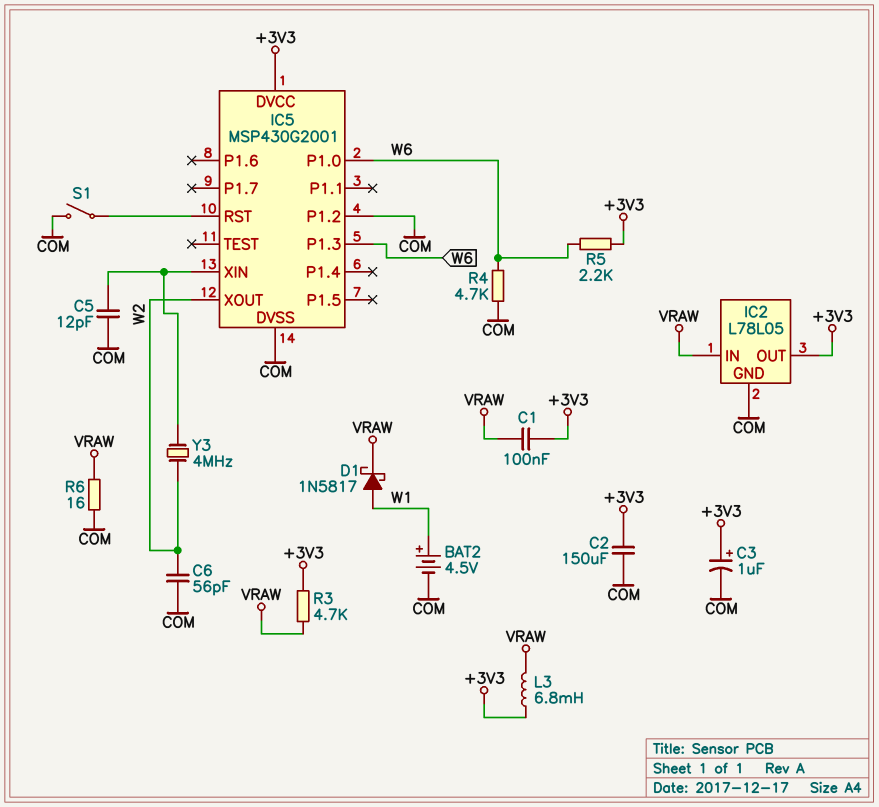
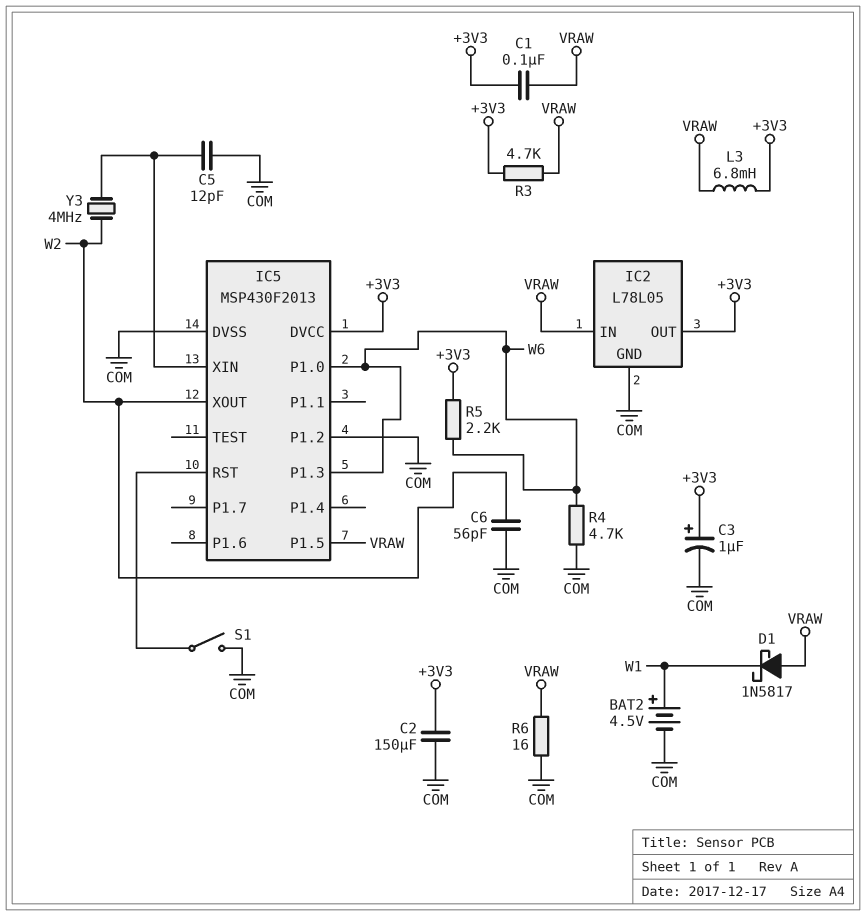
D1: schottky 1N5817 (A W1, K VRAW) -> schottky 1N5817 (A VRAW, K W1)
IC5: MSP430G2001 -> MSP430F2013
IC5 pin P1.5: none -> VRAW

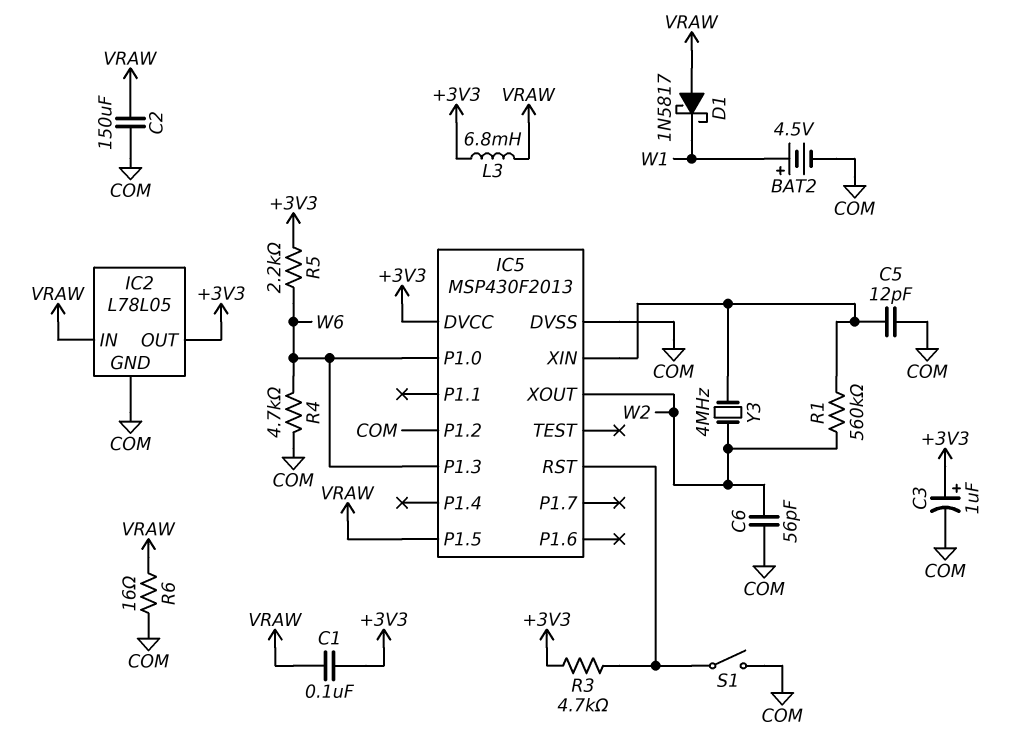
C2: 150uF (+3V3, COM) -> 150uF (COM, VRAW)
R1: none -> 560k (IC5/XIN, W2)
R3: 4.7k (+3V3, VRAW) -> 4.7k (+3V3, IC5/RST)

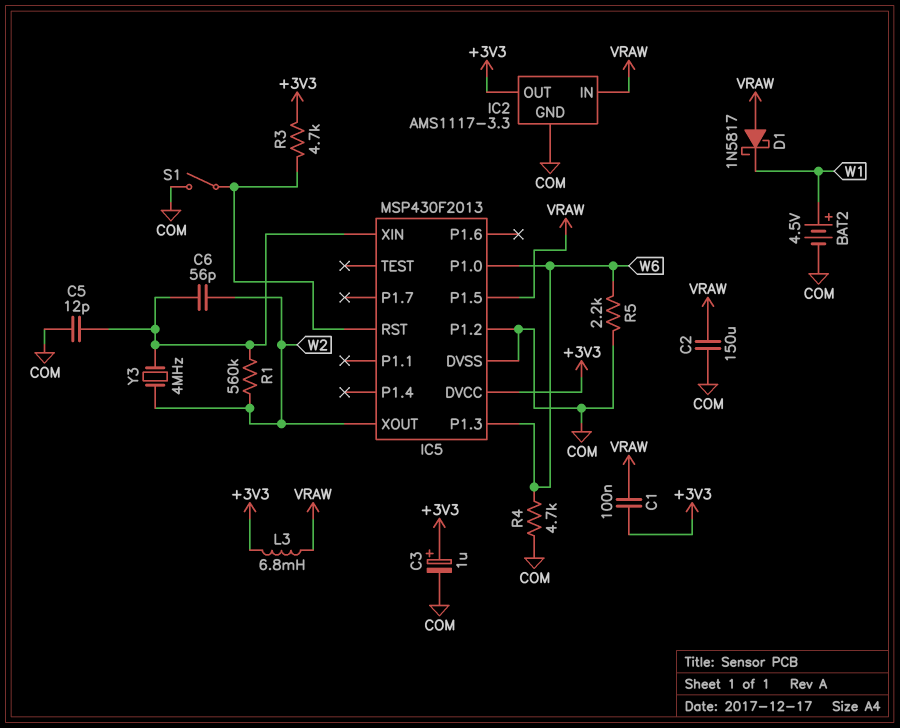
C6: 56pF (COM, W2) -> 56pF (IC5/XIN, W2)
IC2: L78L05 -> AMS1117-3.3
R5: 2.2k (+3V3, W6) -> 2.2k (COM, W6)
R6: 16 (COM, VRAW) -> none

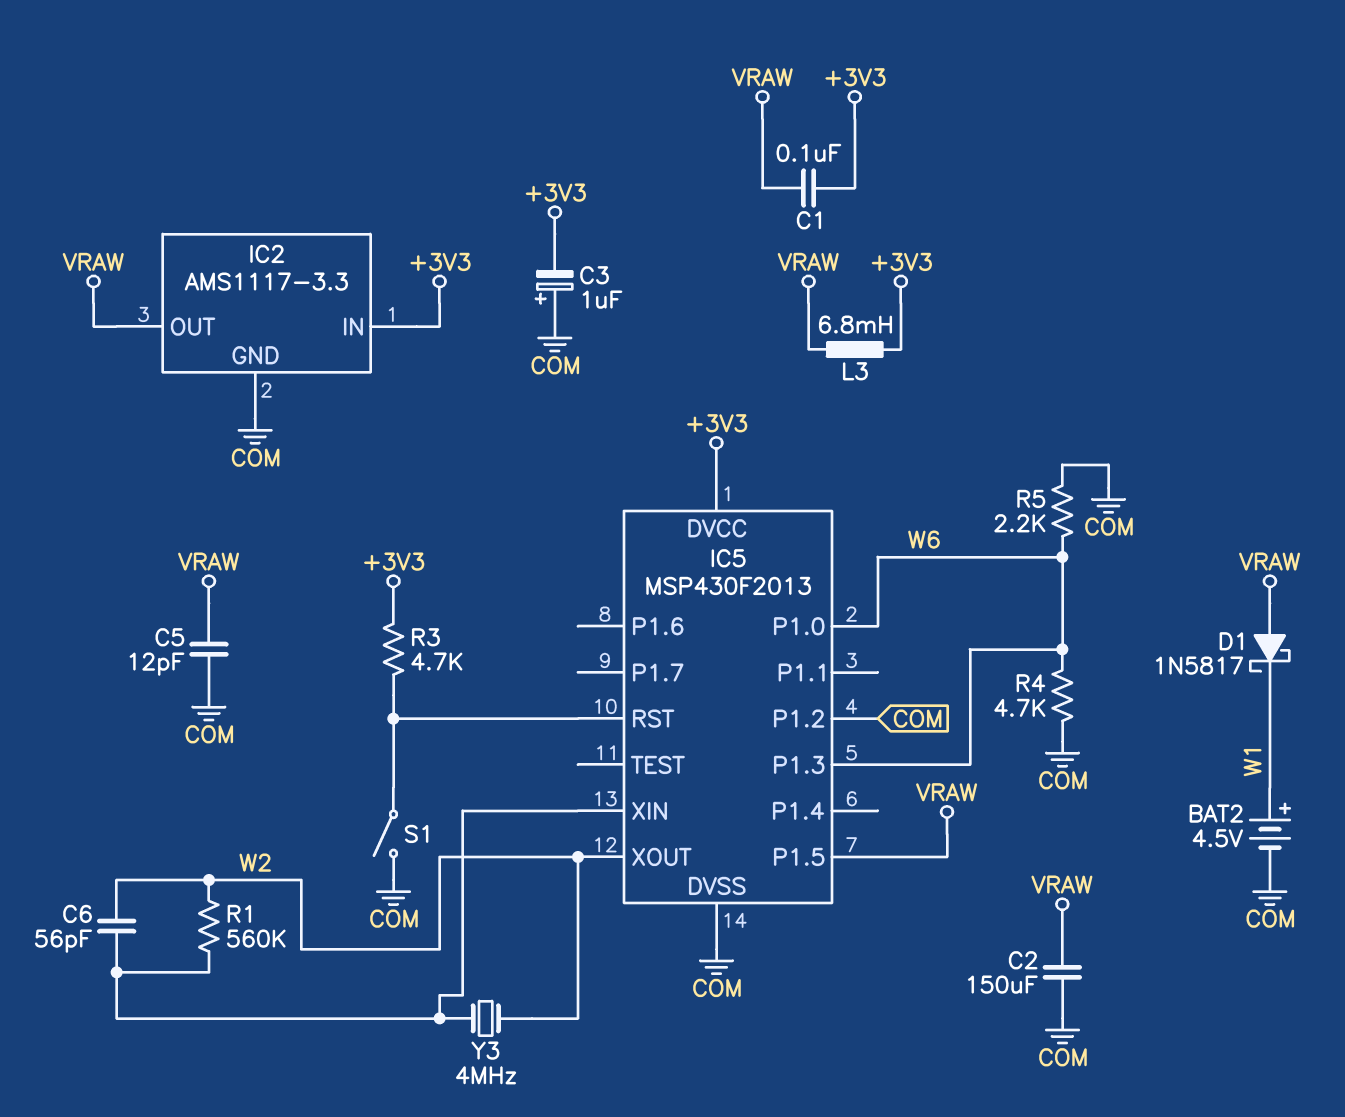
C3: 1uF (plus +3V3, minus COM) -> 1uF (plus COM, minus +3V3)
C5: 12pF (COM, IC5/XIN) -> 12pF (COM, VRAW)
IC2 pin IN: VRAW -> +3V3
IC2 pin OUT: +3V3 -> VRAW

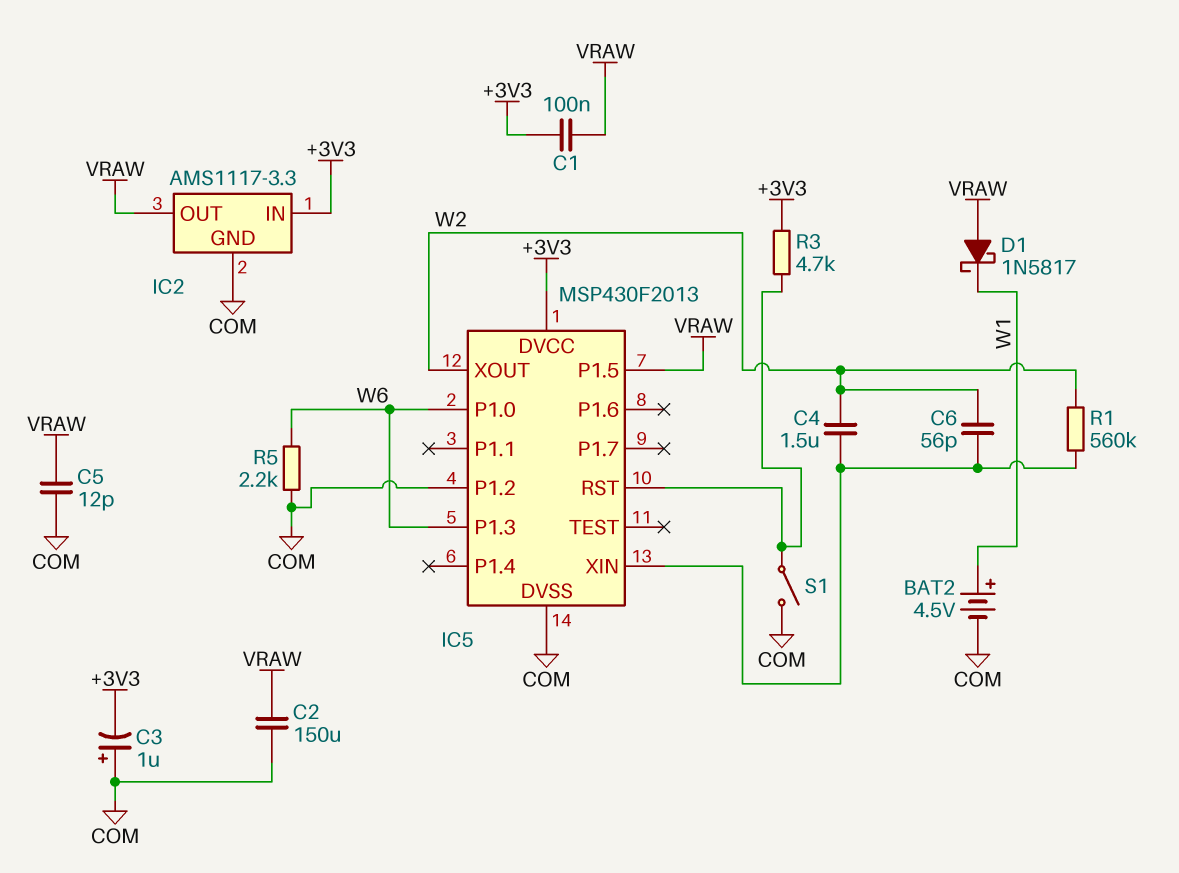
C4: none -> 1.5uF (IC5/XIN, W2)
L3: 6.8mH (+3V3, VRAW) -> none
R4: 4.7k (COM, W6) -> none
Y3: 4MHz (IC5/XIN, W2) -> none

